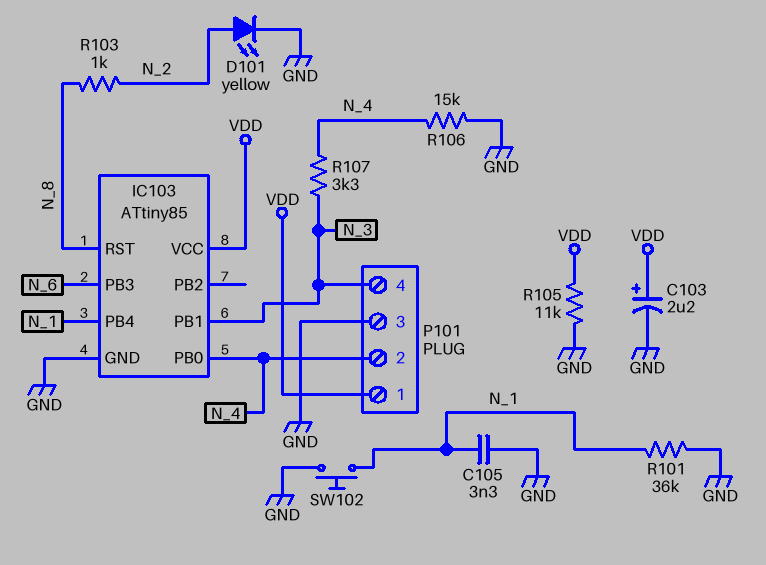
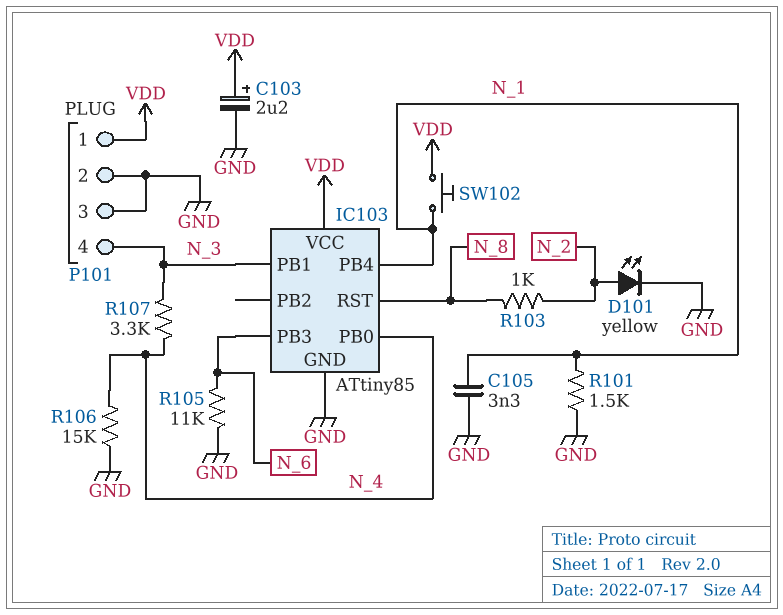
P101 pin 2: N_4 -> GND
R101: 36k (GND, N_1) -> 1.5k (GND, N_1)
R105: 11k (GND, VDD) -> 11k (GND, N_6)
SW102: button (GND, N_1) -> button (N_1, VDD)

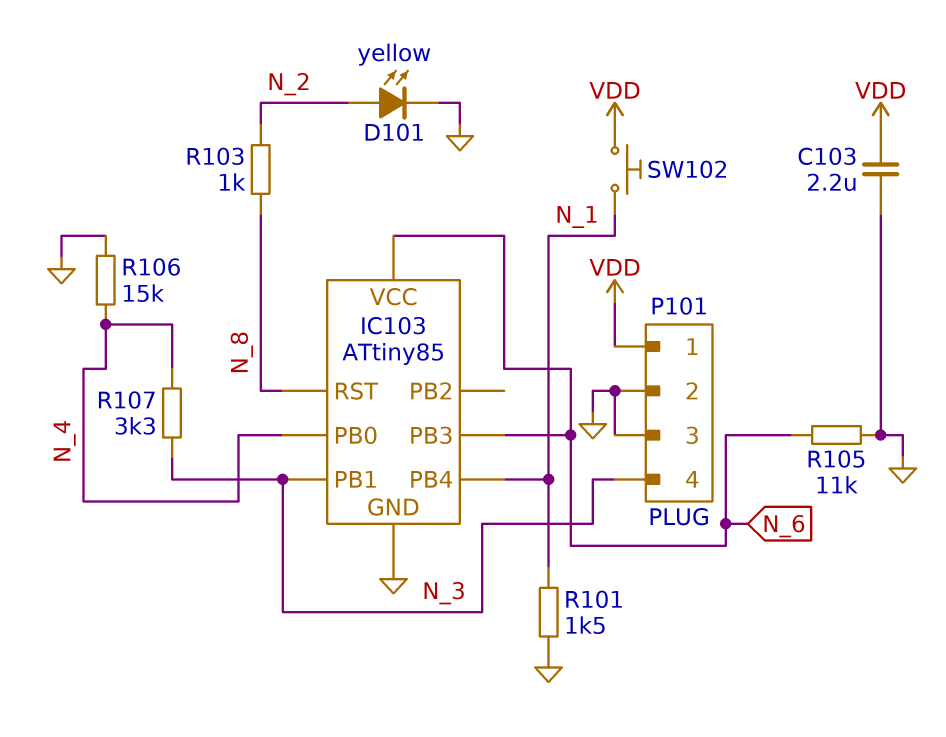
C103: 2.2uF (plus VDD, minus GND) -> 2.2uF (GND, VDD)
C105: 3.3nF (GND, N_1) -> none
IC103 pin VCC: VDD -> N_6

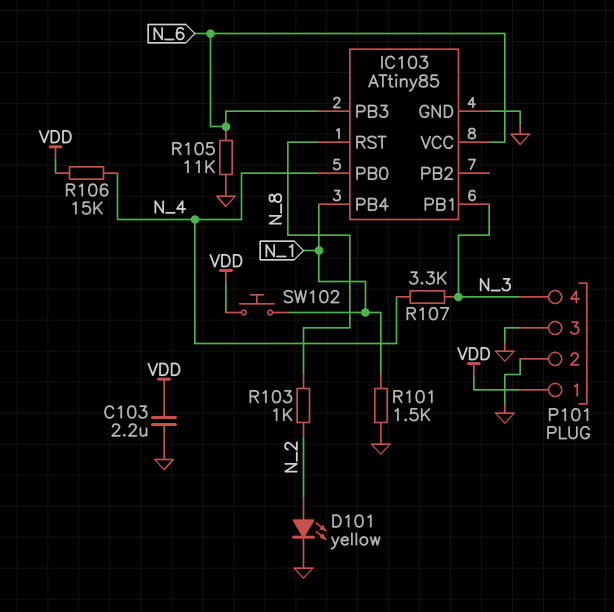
R106: 15k (GND, N_4) -> 15k (N_4, VDD)

